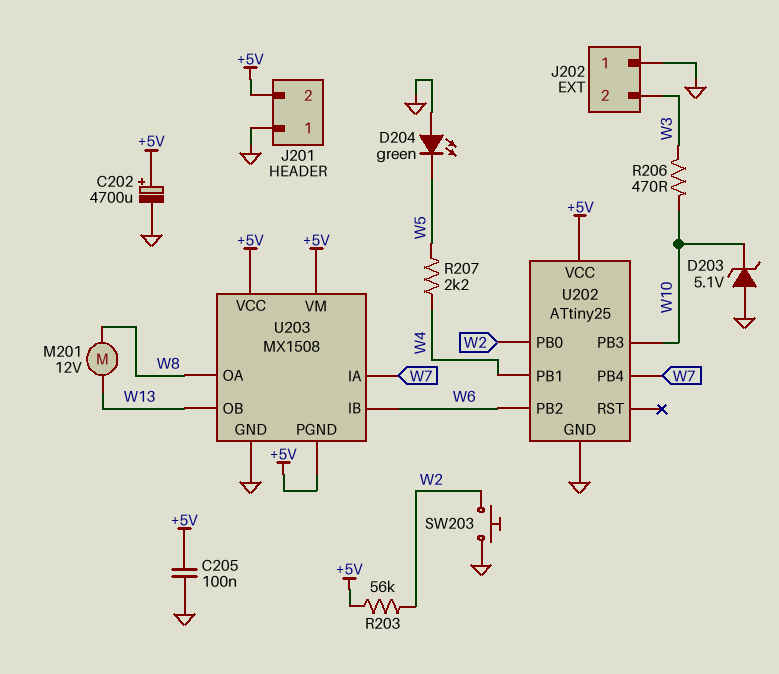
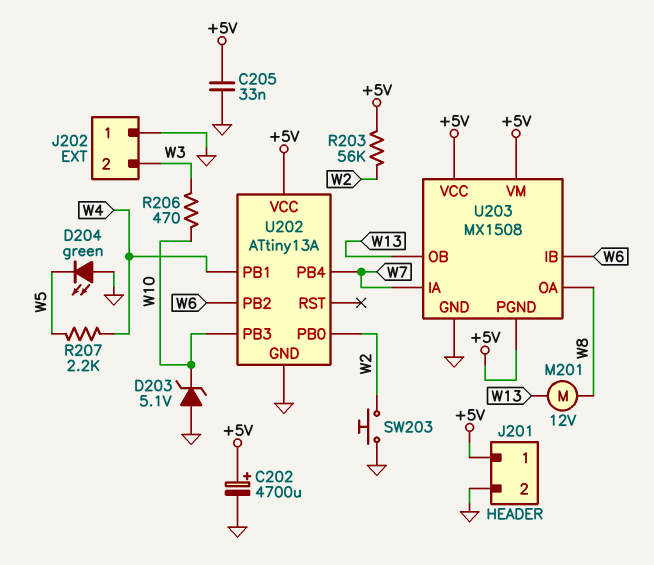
C205: 100nF (+5V, GND) -> 33nF (+5V, GND)
J201 pin 1: GND -> +5V
J201 pin 2: +5V -> GND
U202: ATtiny25 -> ATtiny13A

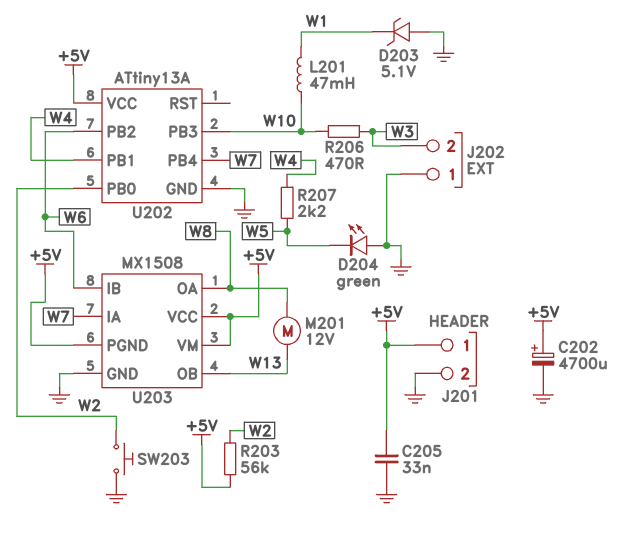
D203: zener 5.1V (A GND, K W10) -> zener 5.1V (A GND, K W1)
L201: none -> 47mH (W1, W10)

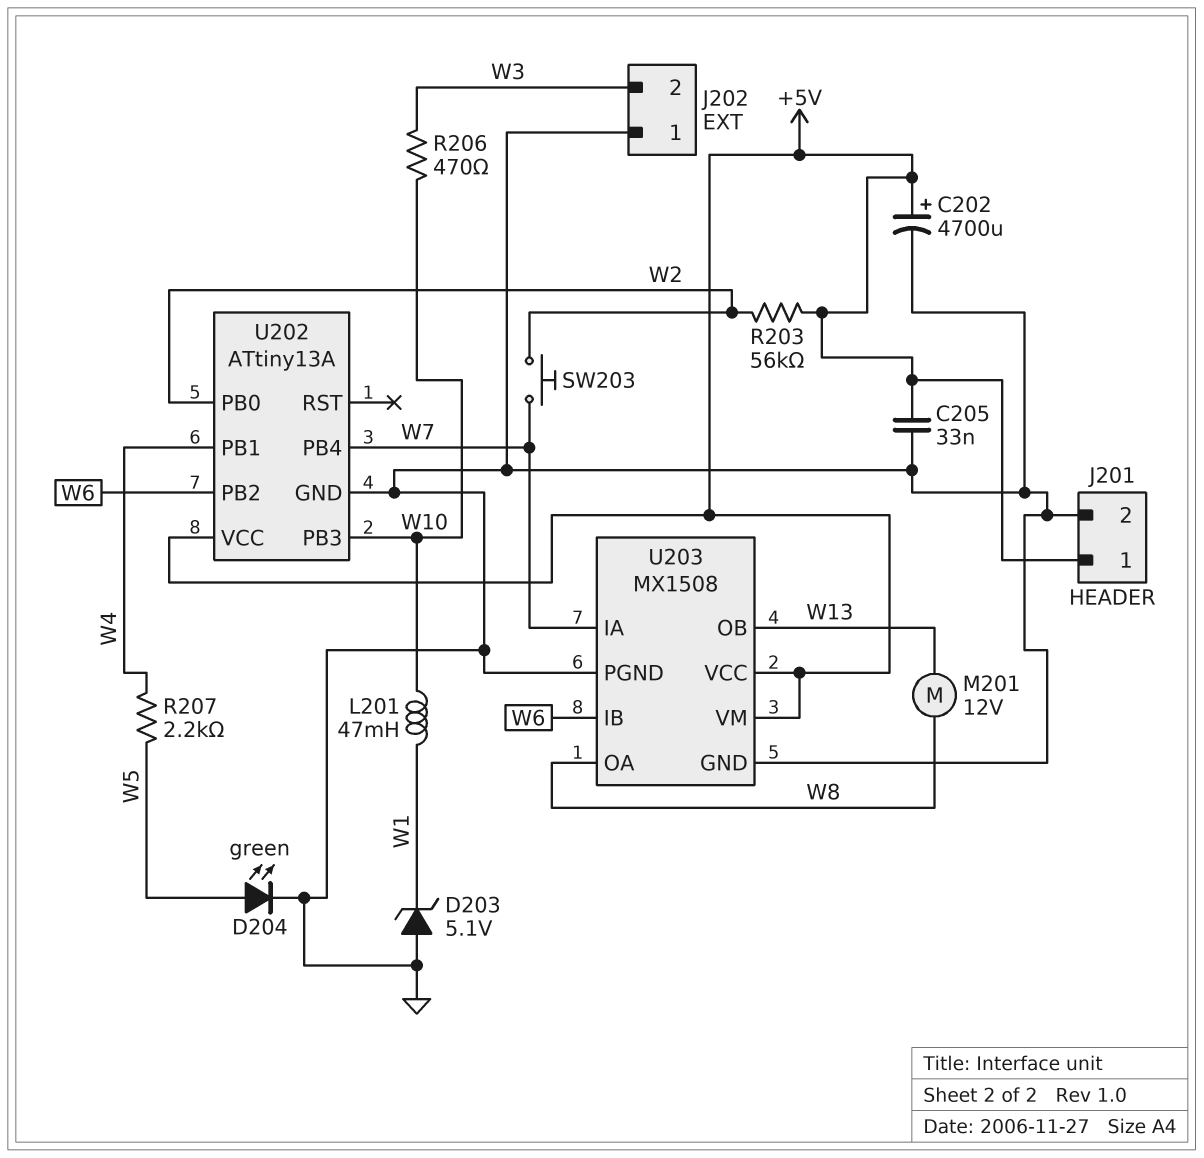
D204: LED green (A GND, K W5) -> LED green (A W5, K GND)
SW203: button (GND, W2) -> button (W2, W7)
U203 pin PGND: +5V -> GND

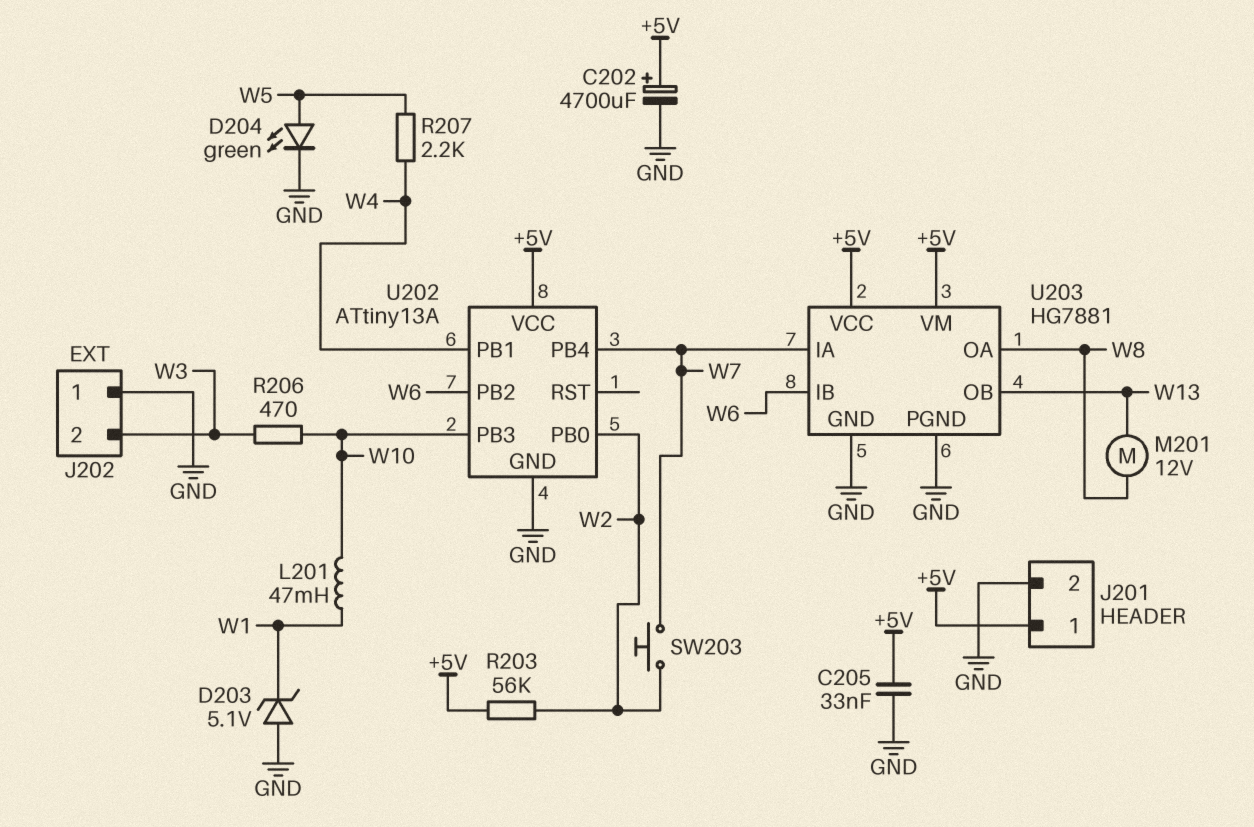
U203: MX1508 -> HG7881

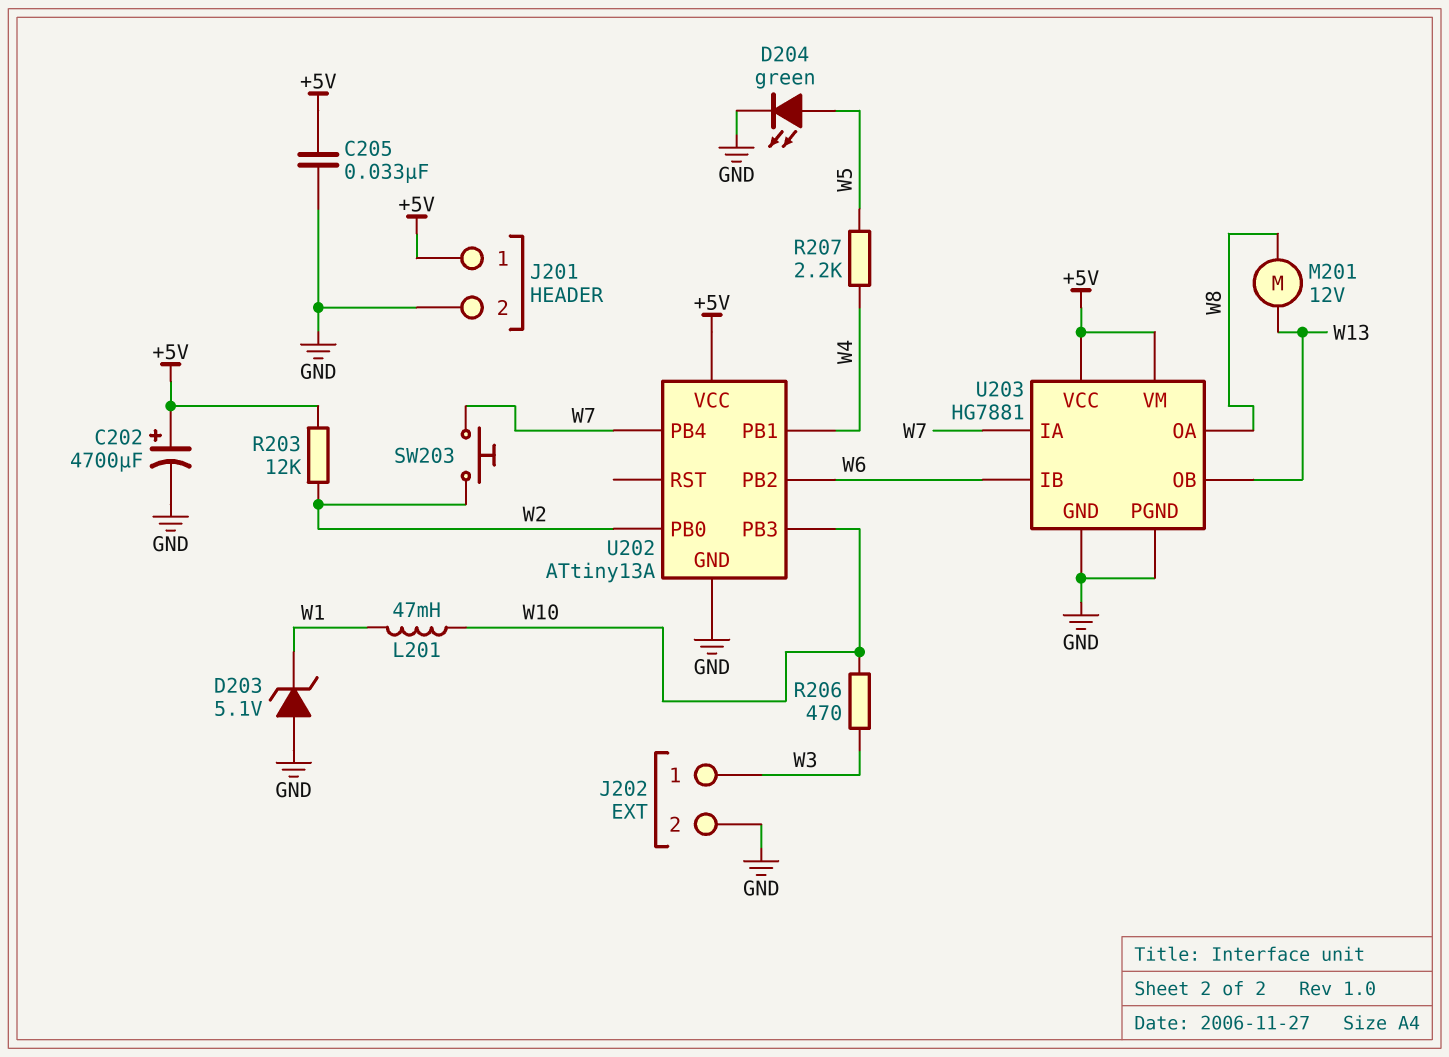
J202 pin 1: GND -> W3
J202 pin 2: W3 -> GND
R203: 56k (+5V, W2) -> 12k (+5V, W2)

